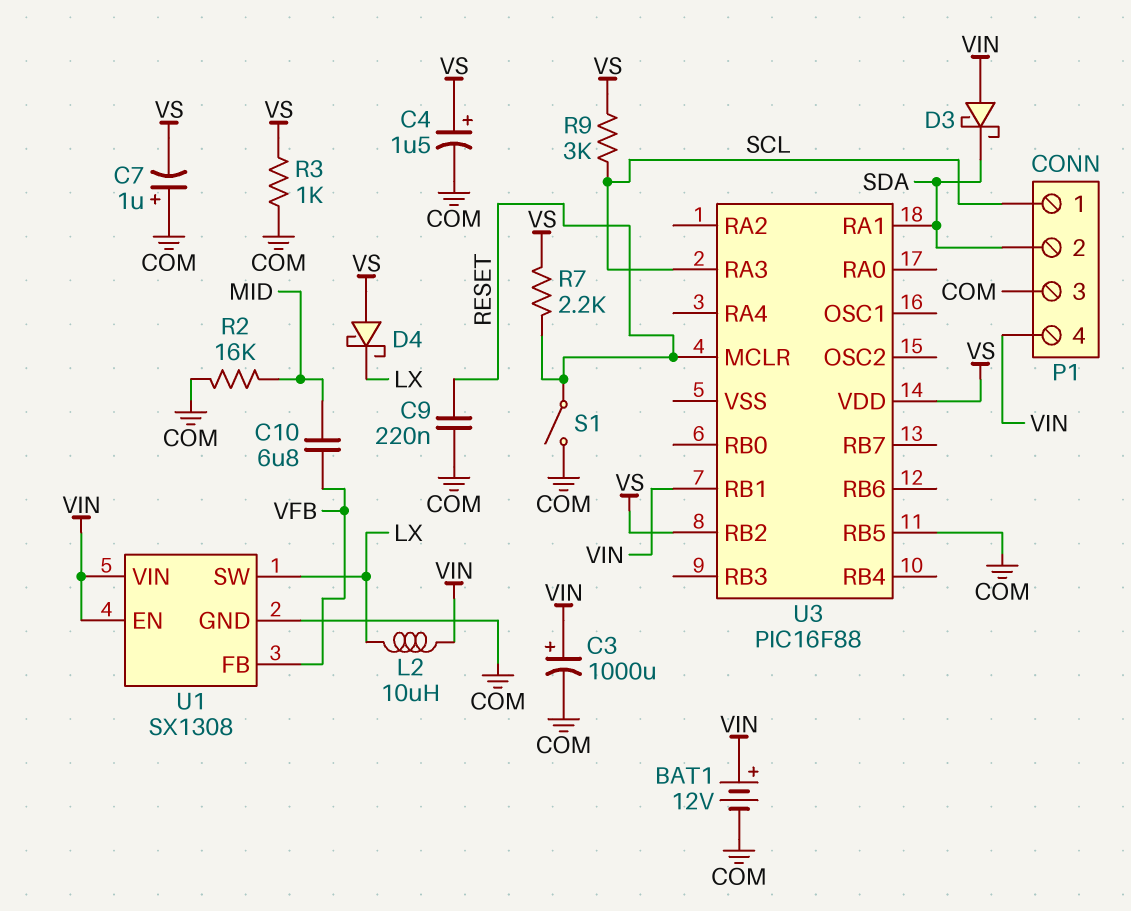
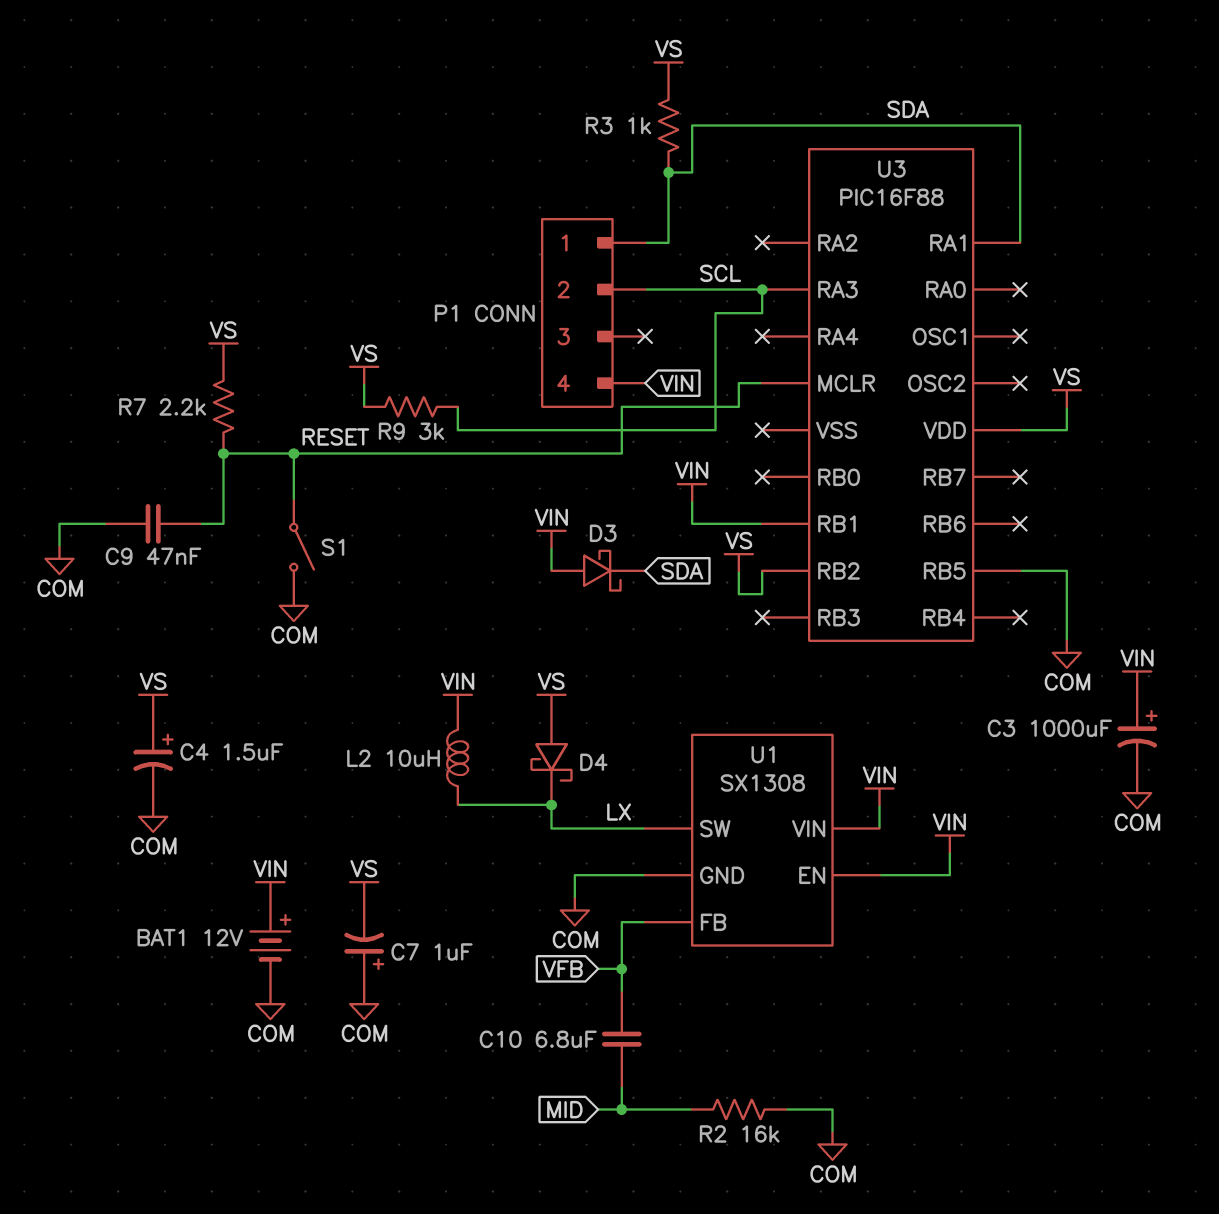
C9: 220nF (COM, RESET) -> 47nF (COM, RESET)
P1 pin 1: SCL -> SDA
P1 pin 2: SDA -> SCL
P1 pin 3: COM -> none
R3: 1k (COM, VS) -> 1k (SDA, VS)

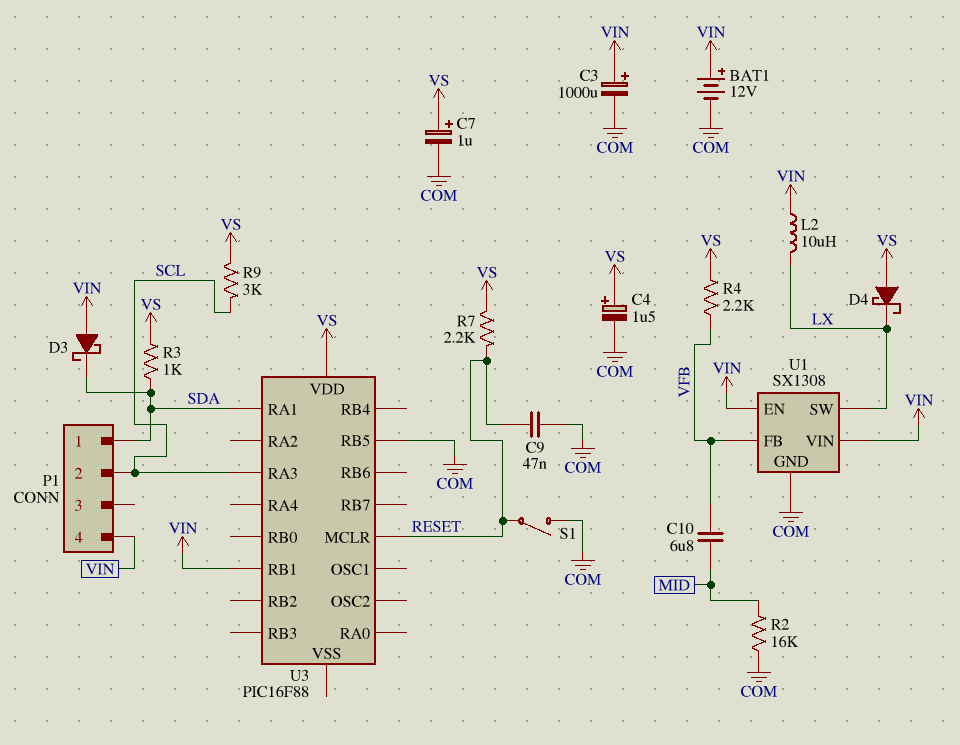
C7: 1uF (plus COM, minus VS) -> 1uF (plus VS, minus COM)
R4: none -> 2.2k (VFB, VS)
U3 pin RB2: VS -> none

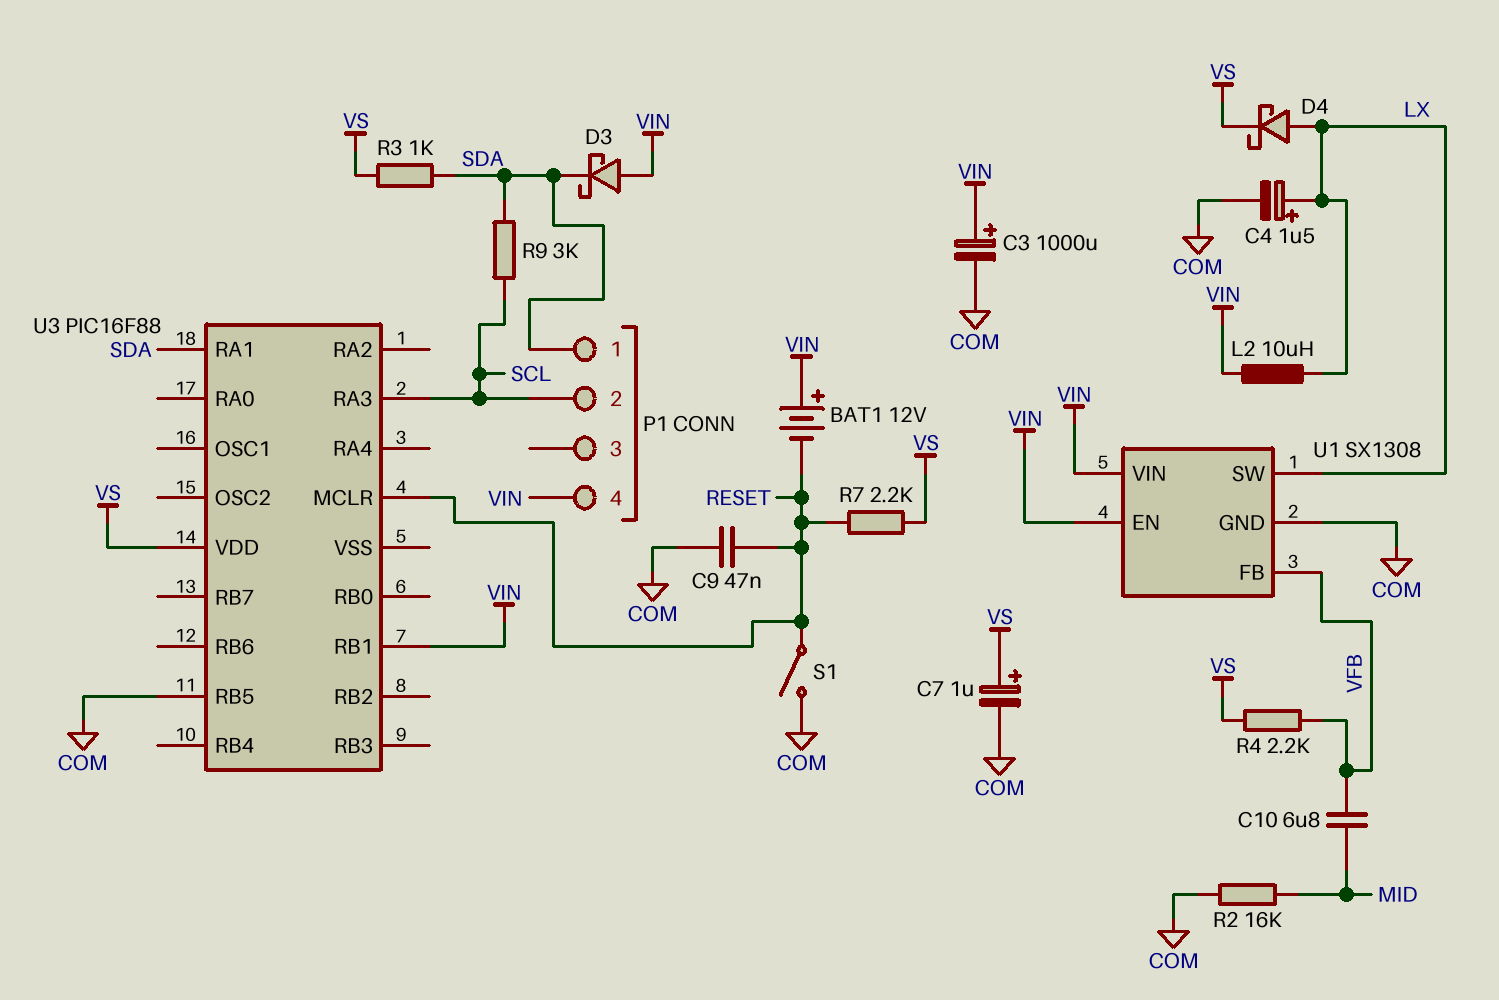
BAT1: 12V (plus VIN, minus COM) -> 12V (plus VIN, minus RESET)
C4: 1.5uF (plus VS, minus COM) -> 1.5uF (plus LX, minus COM)
D4: schottky (A VS, K LX) -> schottky (A LX, K VS)
R9: 3k (SCL, VS) -> 3k (SCL, SDA)

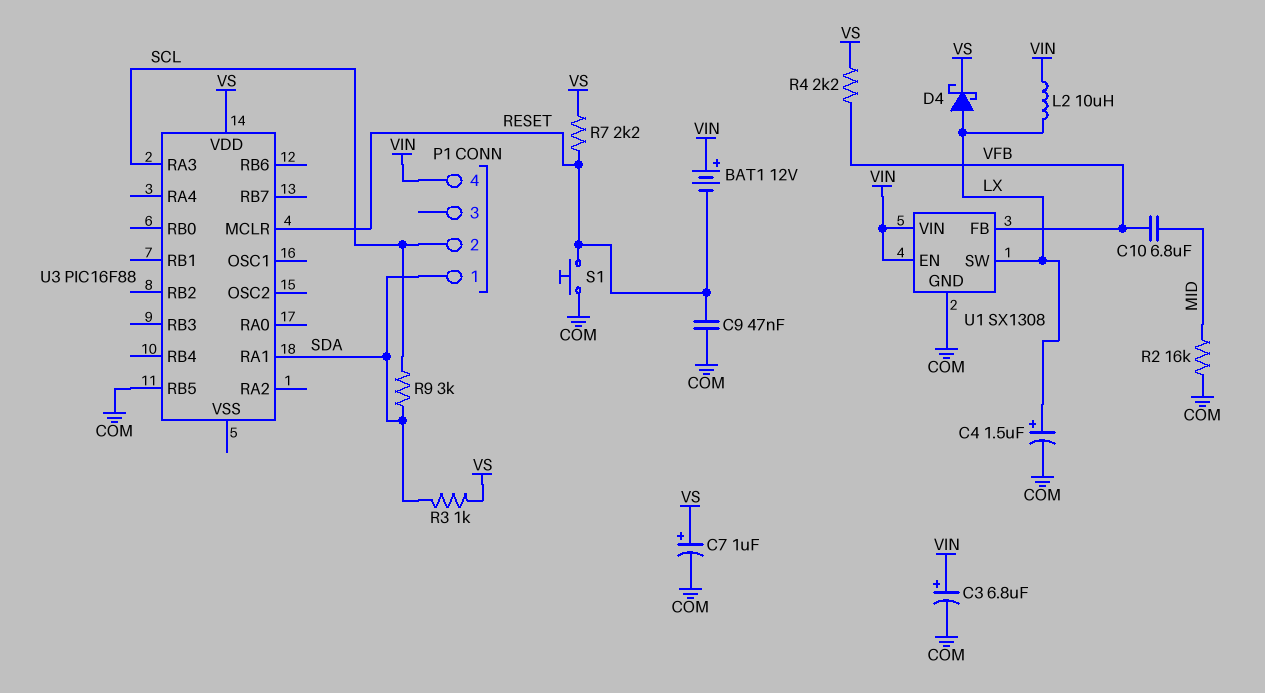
C3: 1000uF (plus VIN, minus COM) -> 6.8uF (plus VIN, minus COM)
D3: schottky (A VIN, K SDA) -> none
S1: switch (COM, RESET) -> button (COM, RESET)
U3 pin RB1: VIN -> none

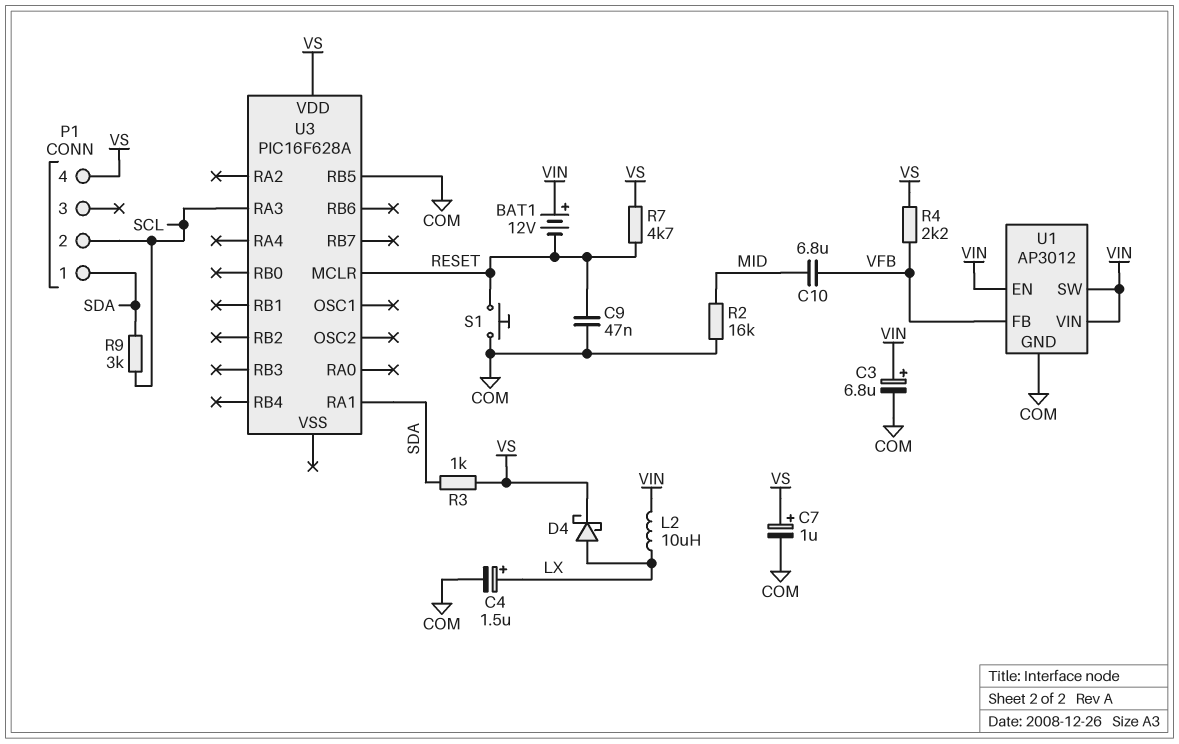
P1 pin 4: VIN -> VS
R7: 2.2k (RESET, VS) -> 4.7k (RESET, VS)
U1: SX1308 -> AP3012
U1 pin SW: LX -> VIN
U3: PIC16F88 -> PIC16F628A

